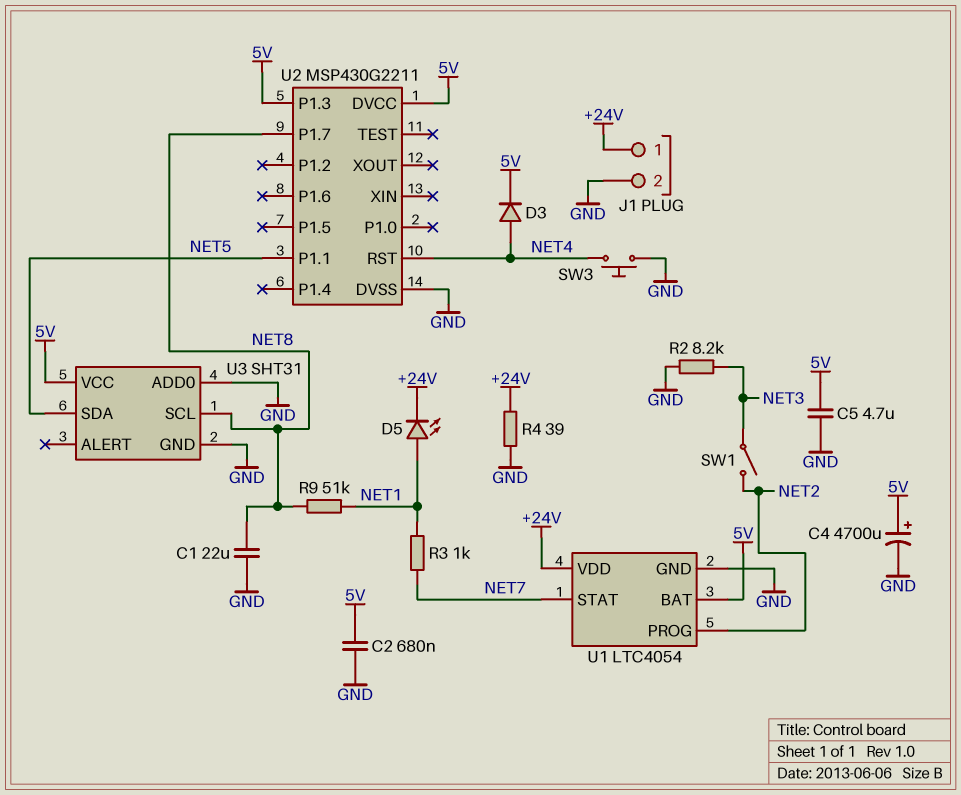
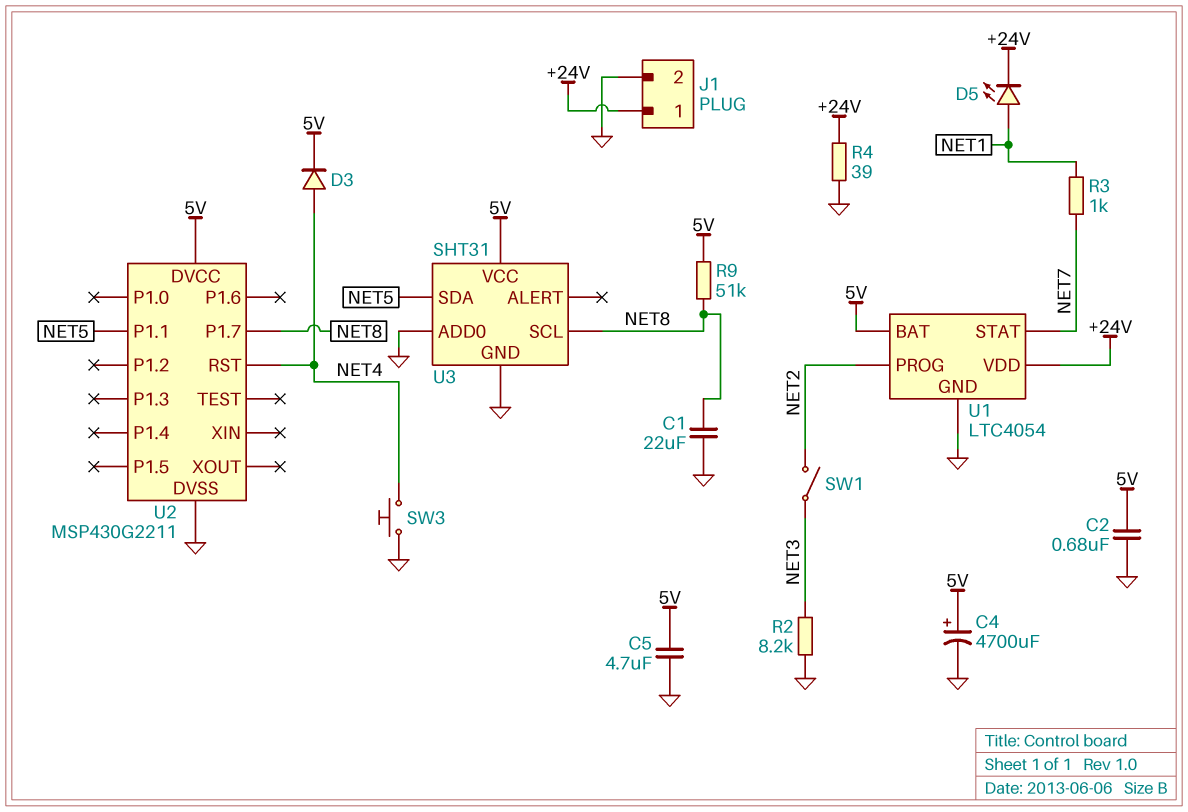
R9: 51k (NET1, NET8) -> 51k (5V, NET8)
U2 pin P1.3: 5V -> none

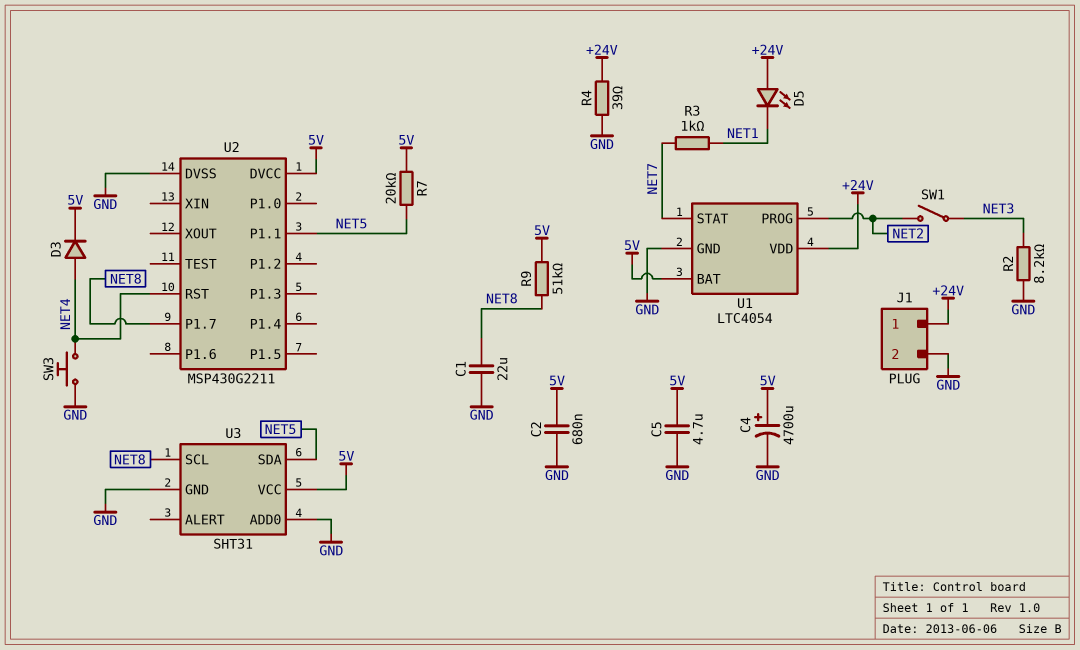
D5: LED (A NET1, K +24V) -> LED (A +24V, K NET1)
R7: none -> 20k (5V, NET5)

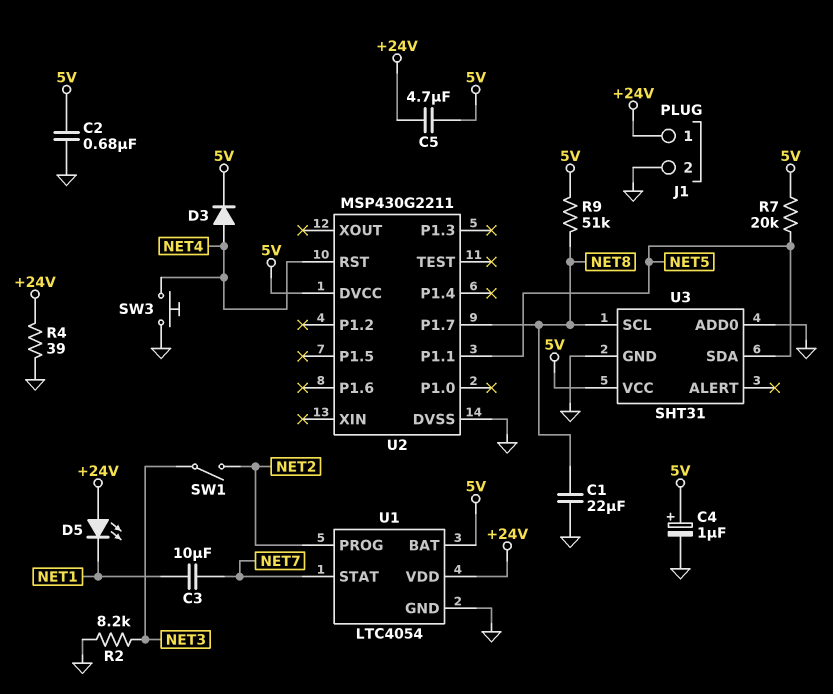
C3: none -> 10uF (NET1, NET7)
C4: 4700uF (plus 5V, minus GND) -> 1uF (plus 5V, minus GND)
C5: 4.7uF (5V, GND) -> 4.7uF (+24V, 5V)
R3: 1k (NET1, NET7) -> none

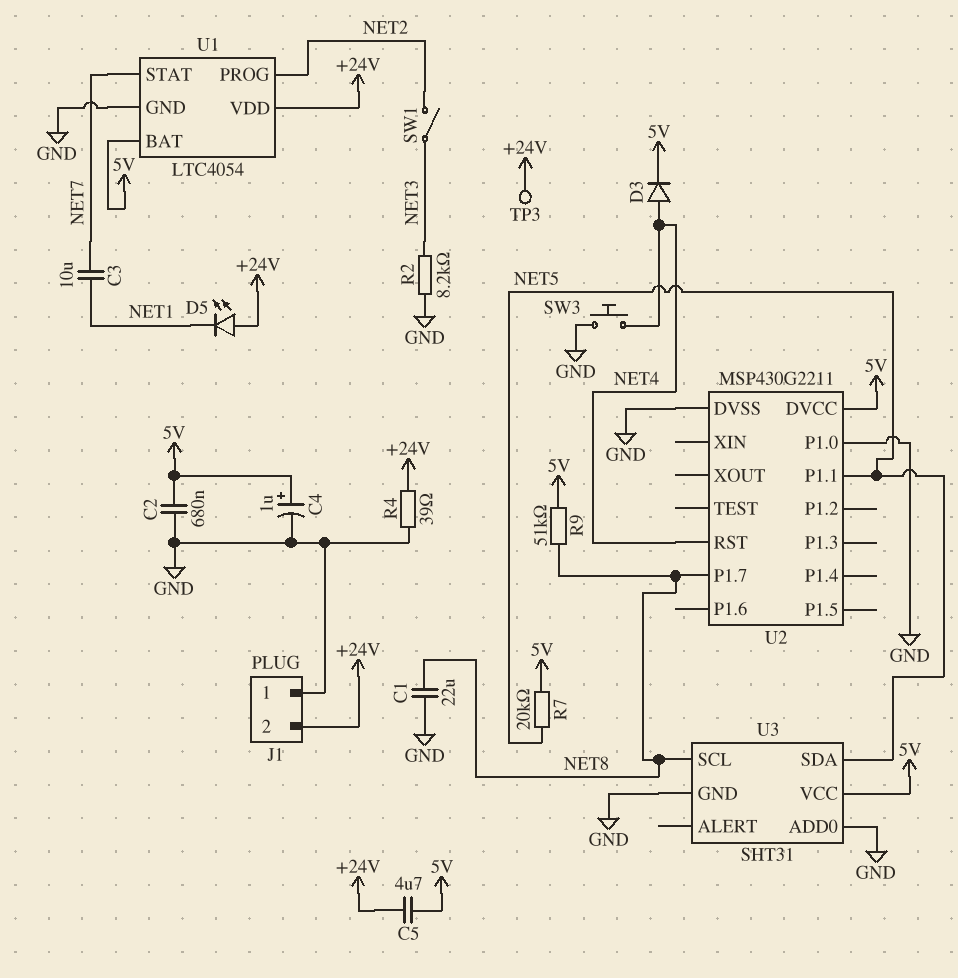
J1 pin 1: +24V -> GND
J1 pin 2: GND -> +24V
TP3: none -> test point (+24V)
U2 pin P1.0: none -> GND

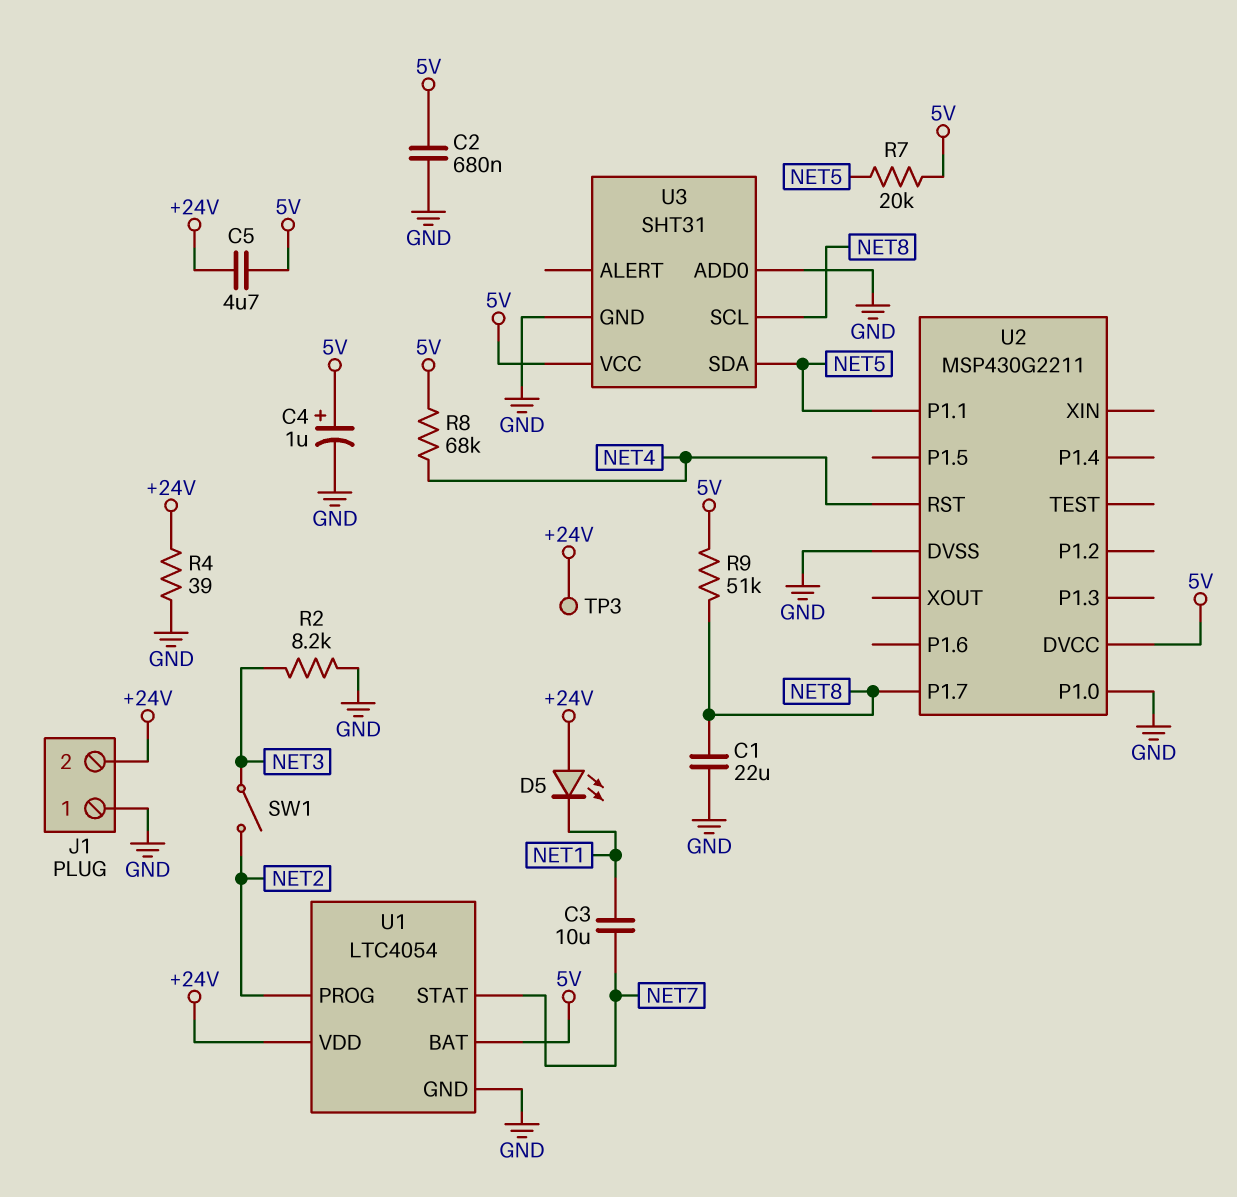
D3: diode (A NET4, K 5V) -> none
R8: none -> 68k (5V, NET4)
SW3: button (GND, NET4) -> none

